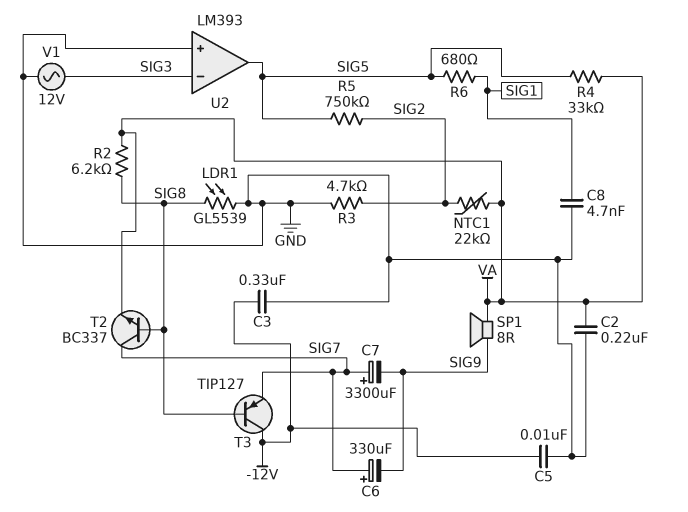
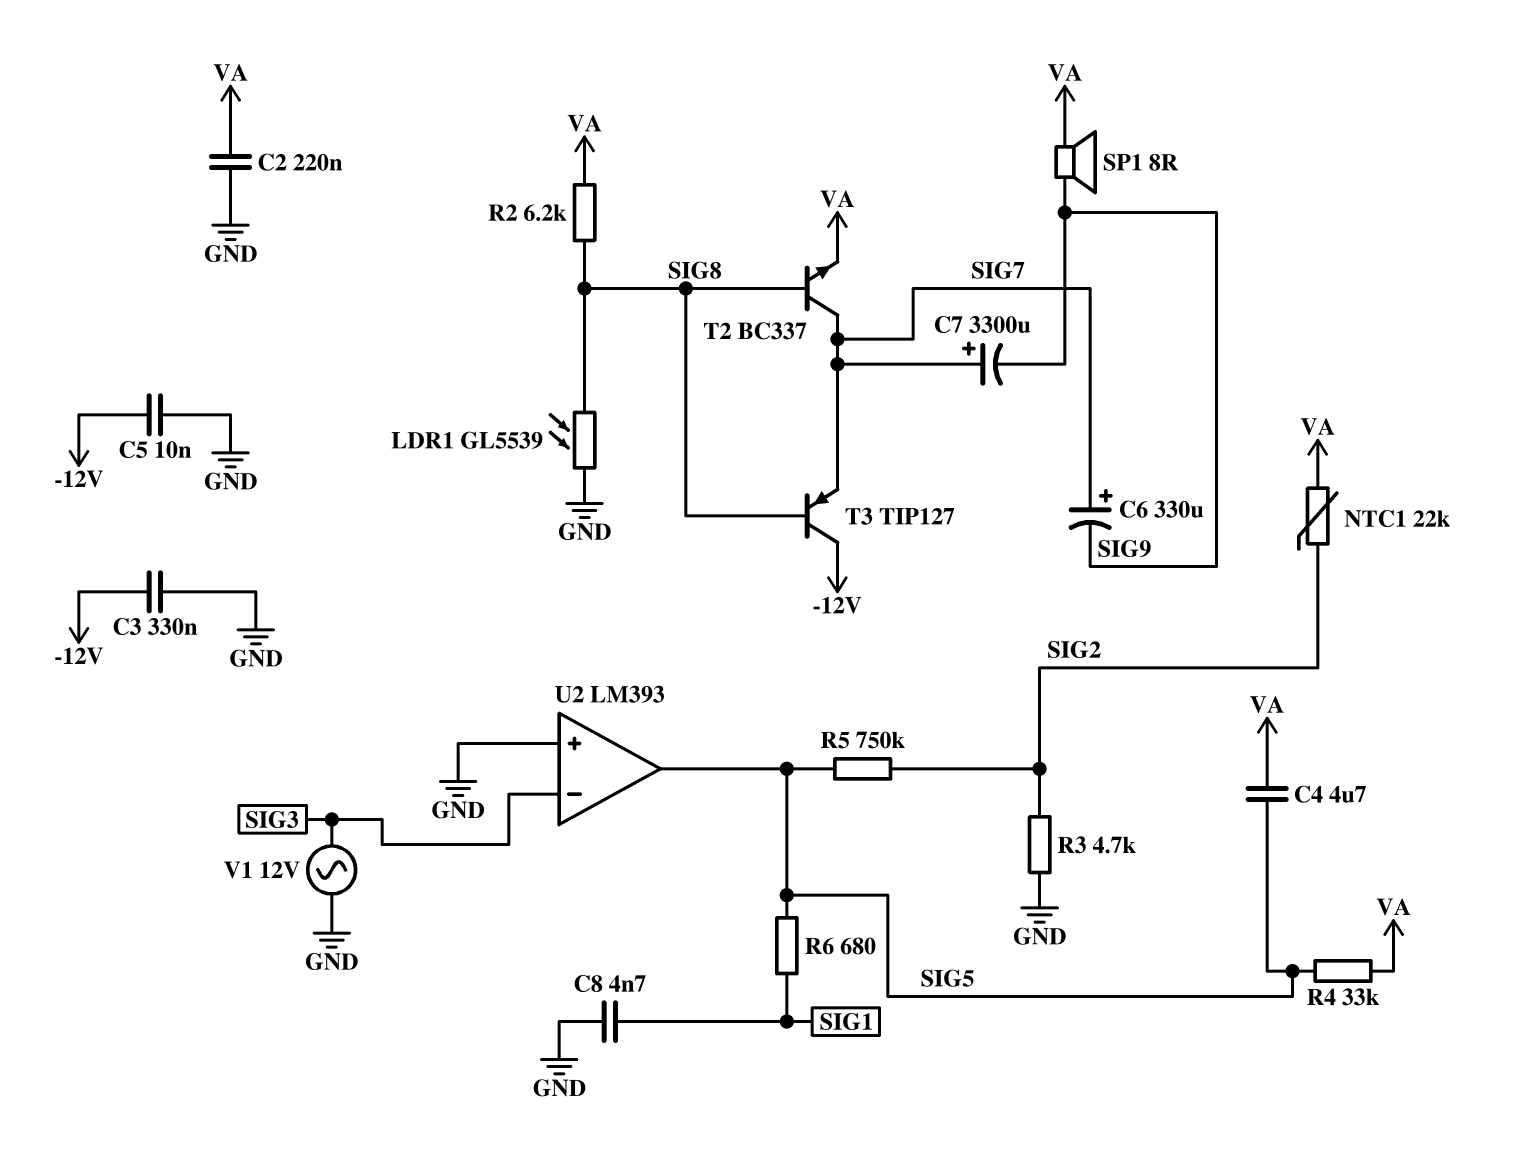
C4: none -> 4.7uF (SIG5, VA)

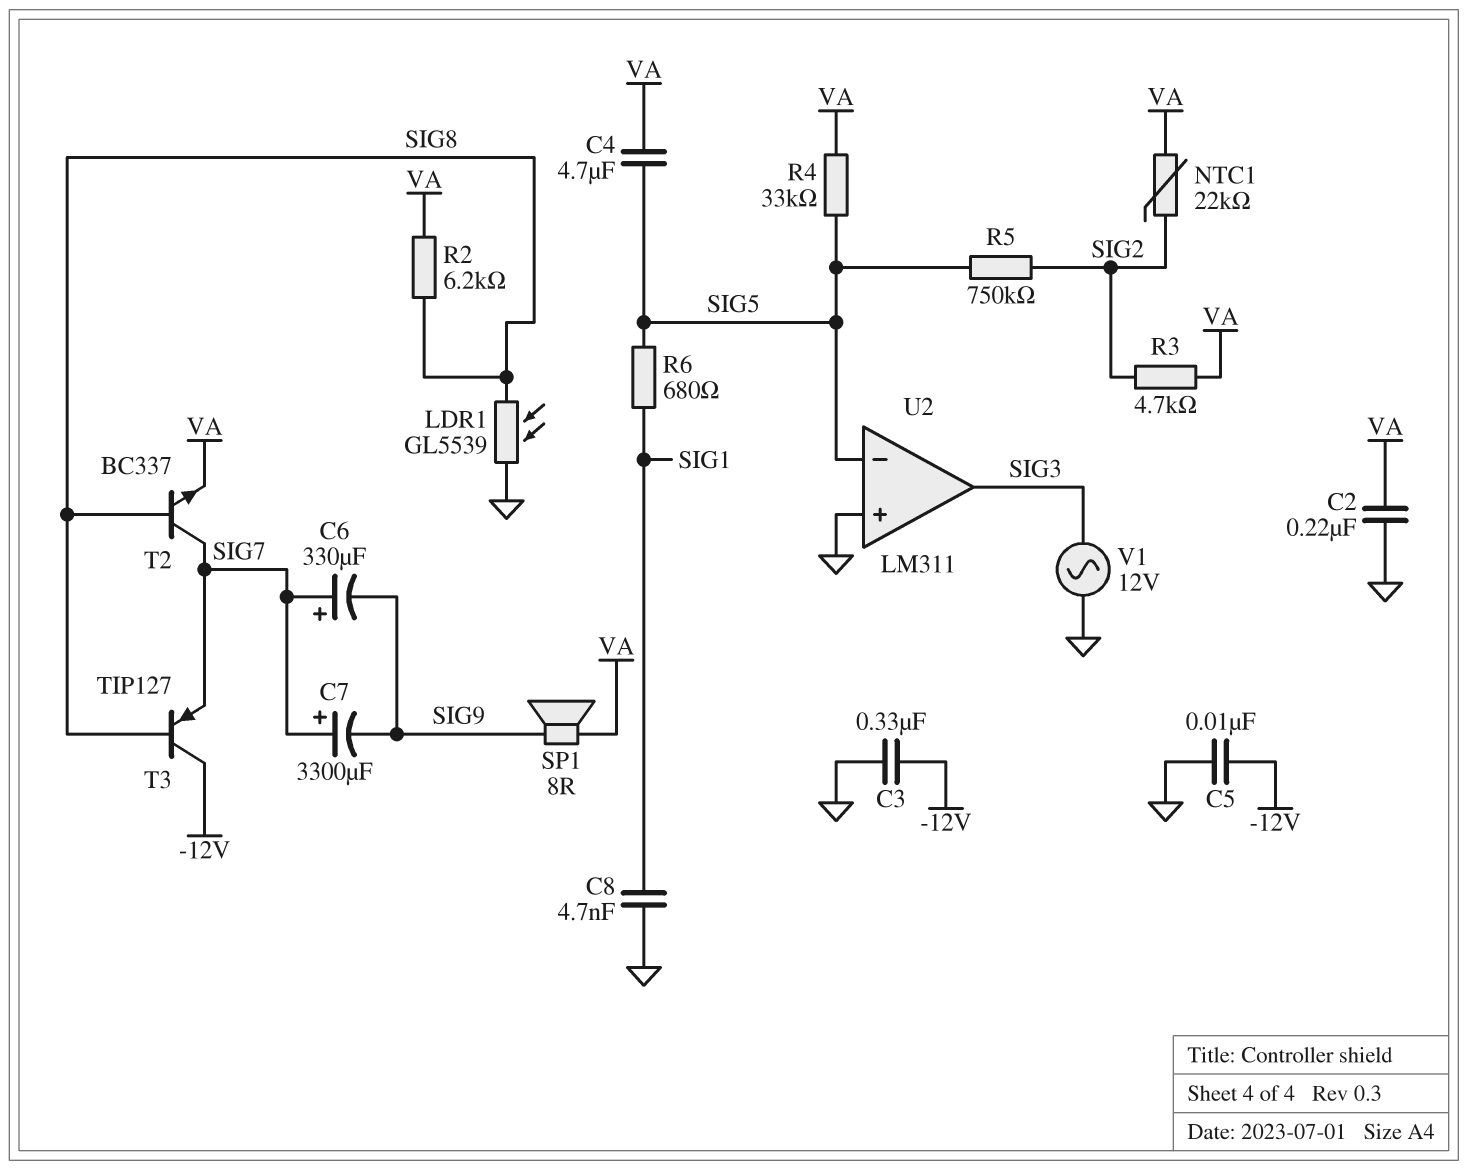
R3: 4.7k (GND, SIG2) -> 4.7k (SIG2, VA)
U2: LM393 -> LM311
U2 pin in-: SIG3 -> SIG5
U2 pin out: SIG5 -> SIG3

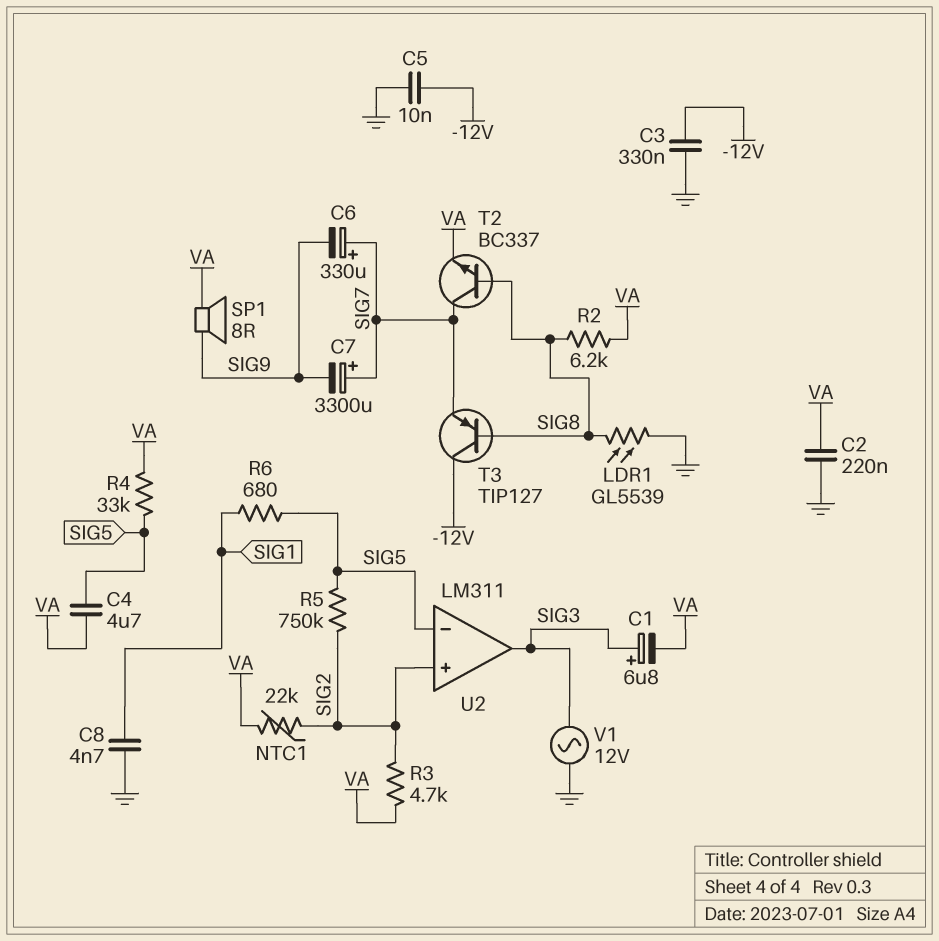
C1: none -> 6.8uF (plus SIG3, minus VA)
U2 pin in+: GND -> SIG2

